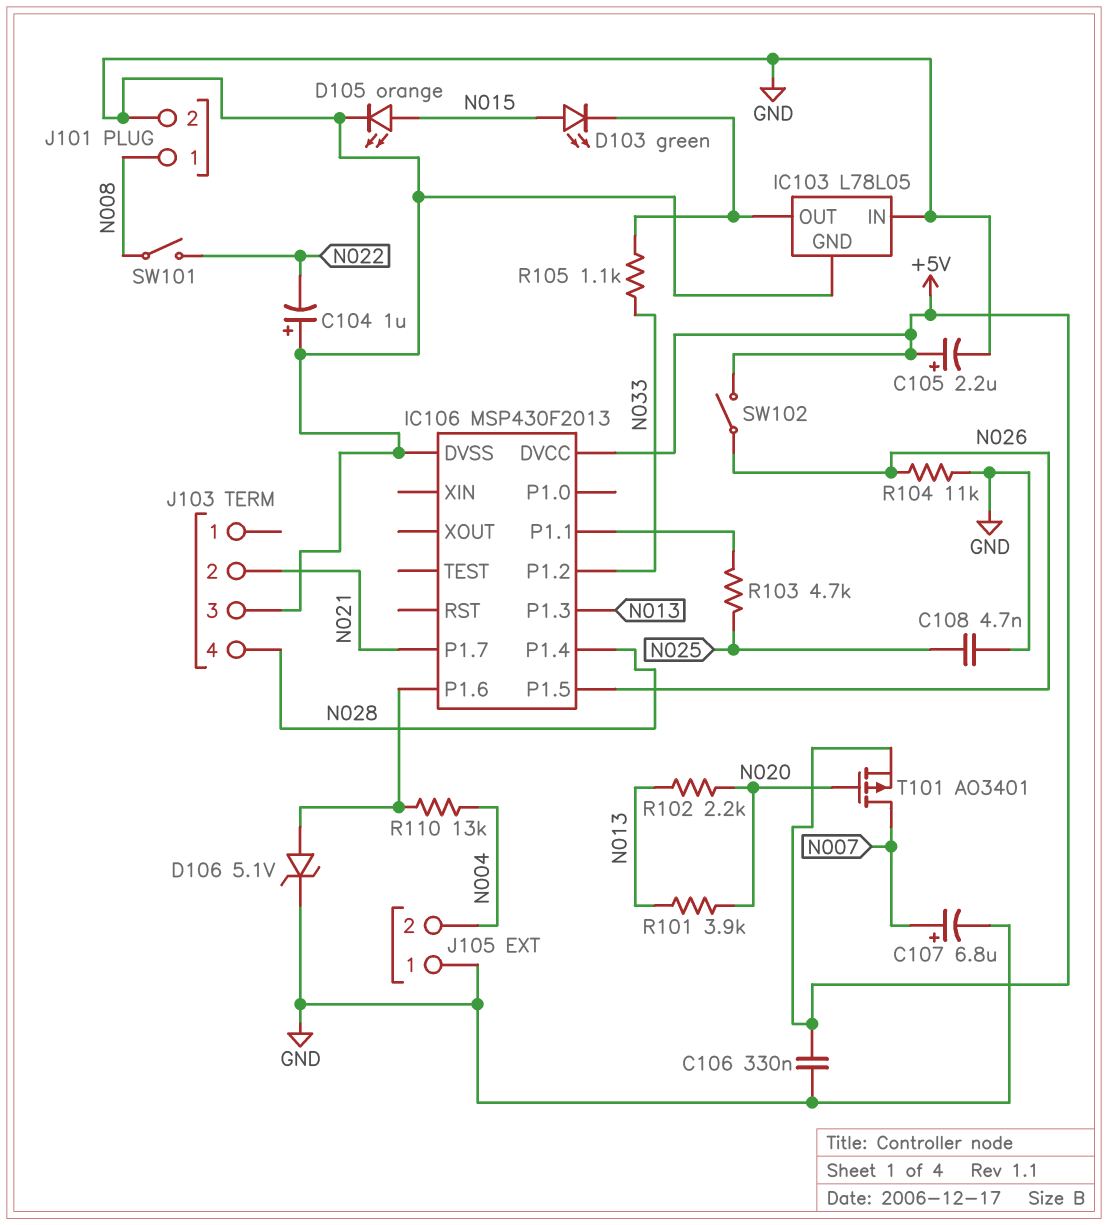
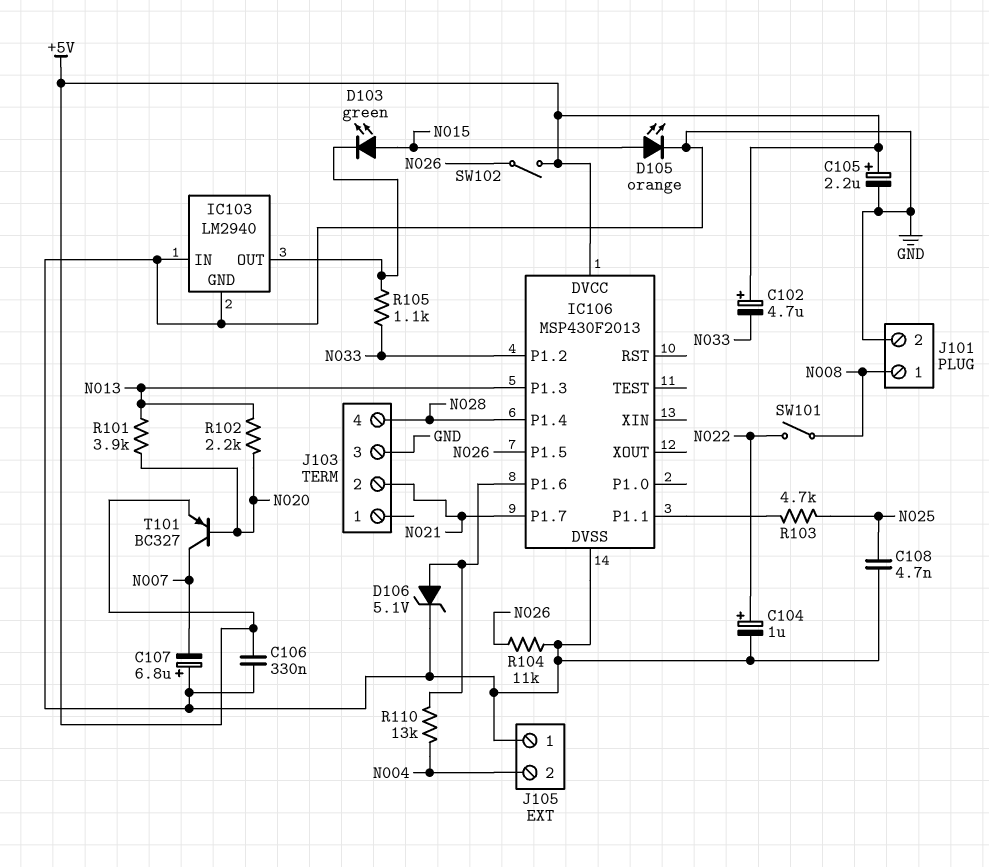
C102: none -> 4.7uF (plus +5V, minus N033)
C104: 1uF (plus GND, minus N022) -> 1uF (plus N022, minus GND)
C107: 6.8uF (plus N007, minus GND) -> 6.8uF (plus GND, minus N007)
IC103: L78L05 -> LM2940
T101: PMOS AO3401 (G N020, D N007, S +5V) -> PNP BC327 (B N020, C N007, E +5V)

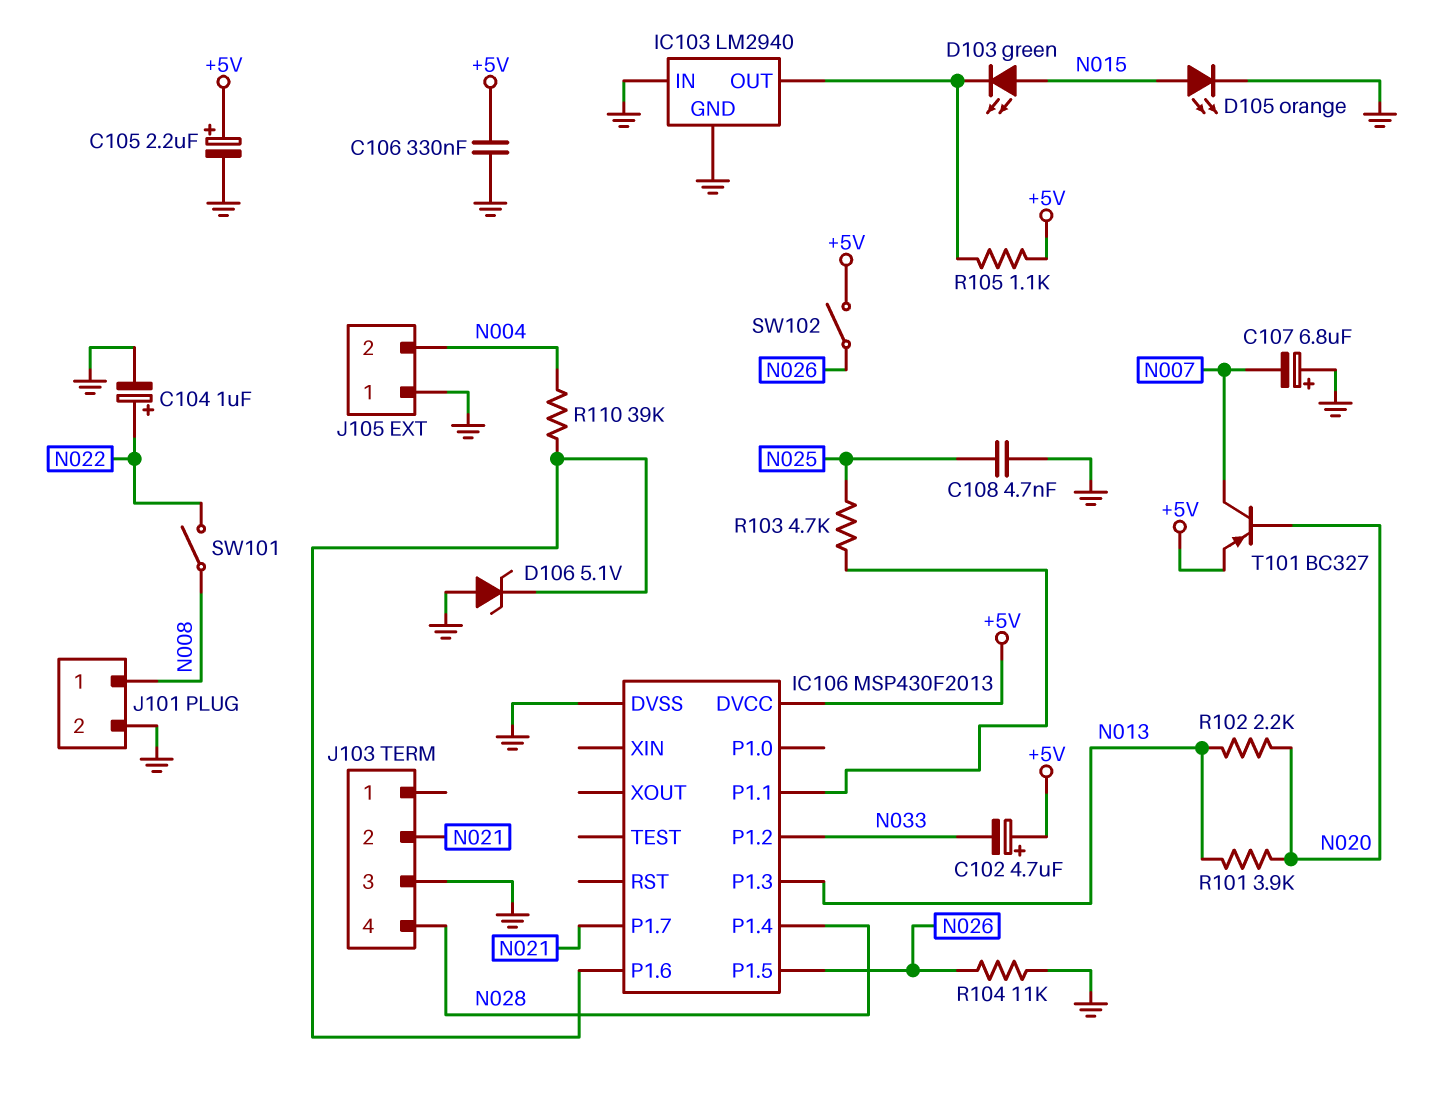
D106: zener 5.1V (A IC106/P1.6, K GND) -> zener 5.1V (A GND, K IC106/P1.6)
R105: 1.1k (IC103/OUT, N033) -> 1.1k (+5V, IC103/OUT)
R110: 13k (IC106/P1.6, N004) -> 39k (IC106/P1.6, N004)

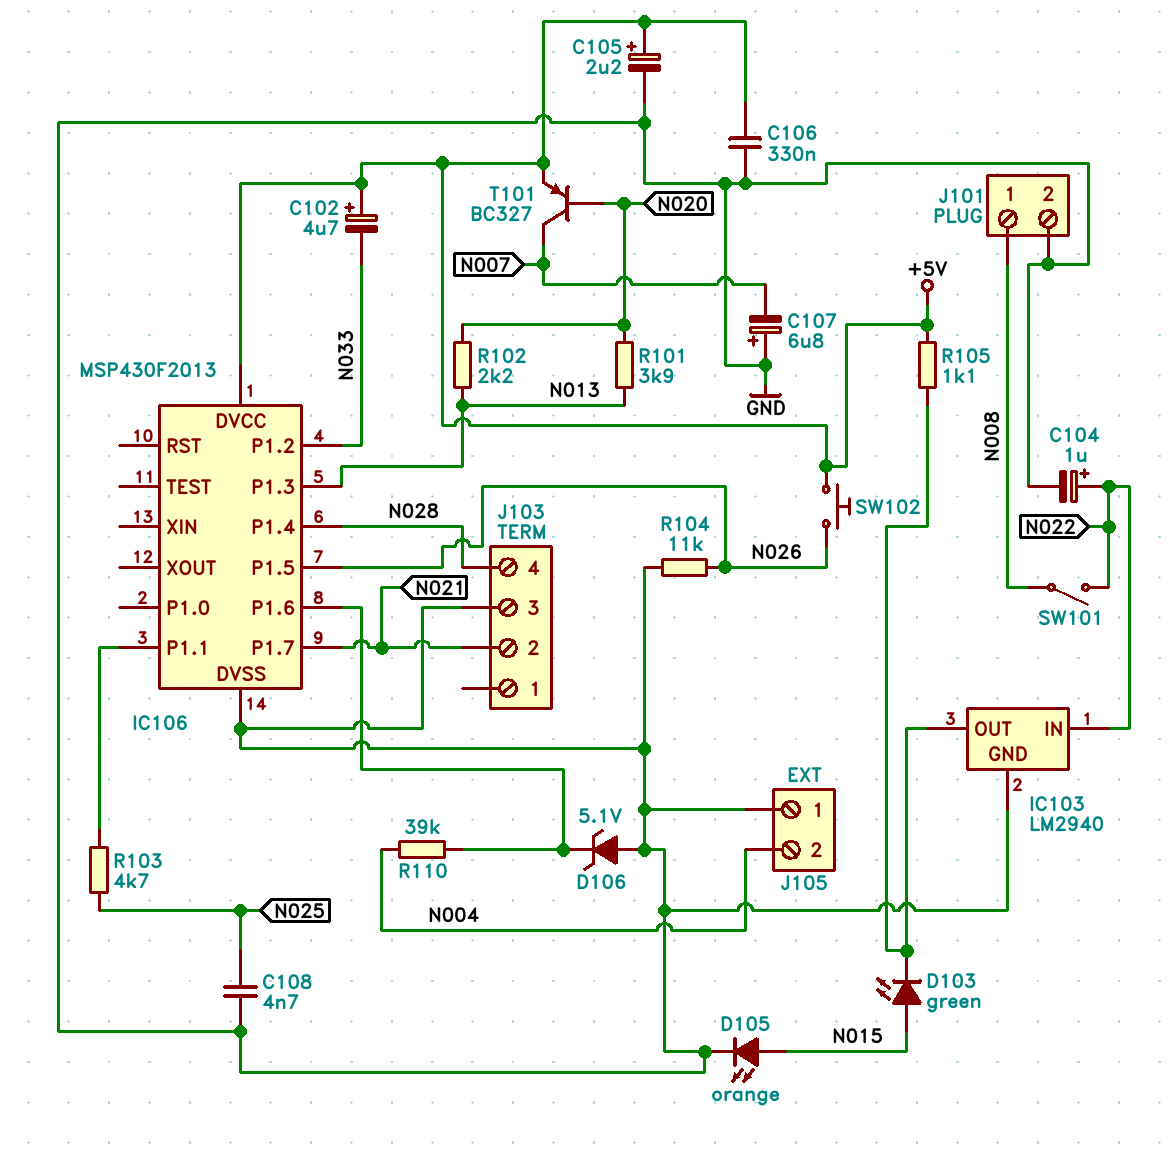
IC103 pin IN: GND -> N022
SW102: switch (+5V, N026) -> button (+5V, N026)

